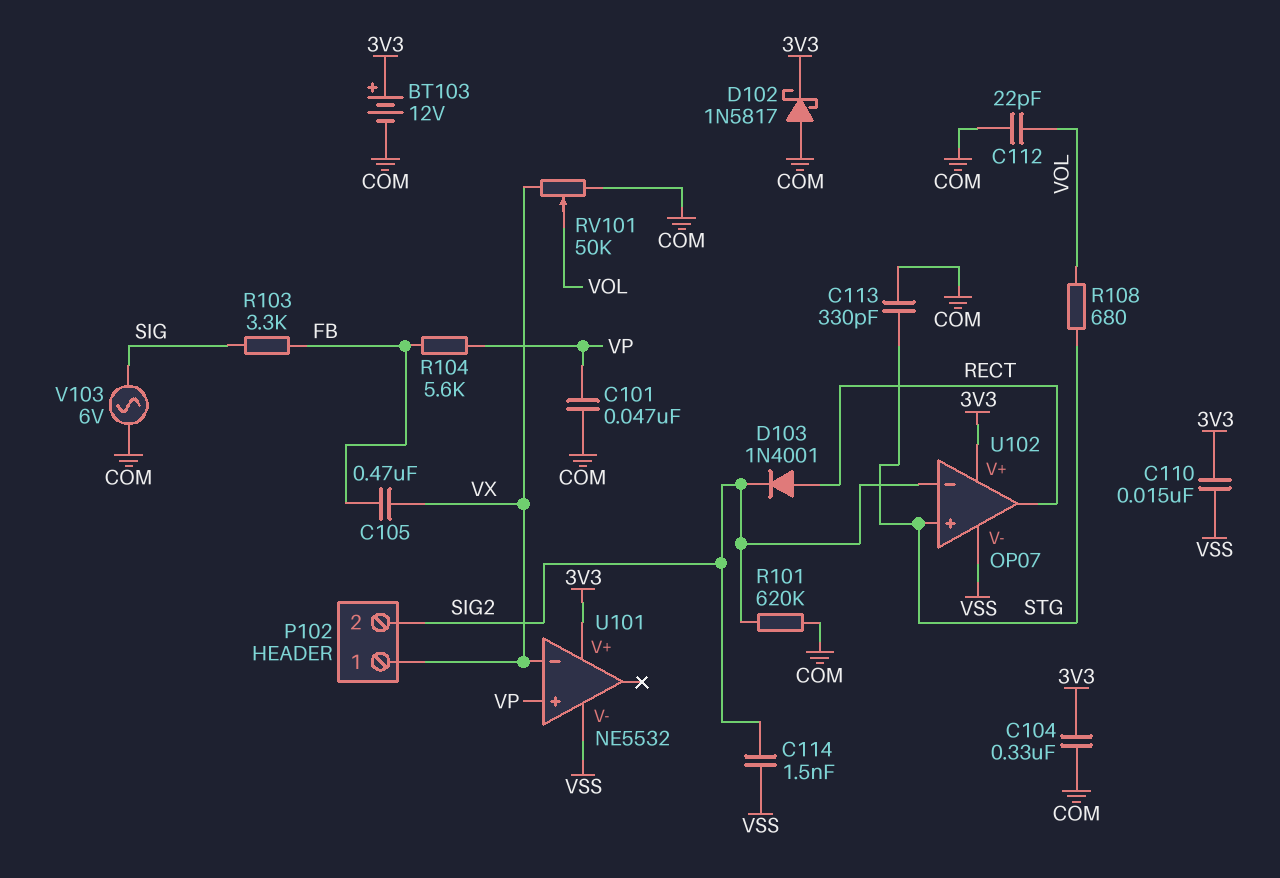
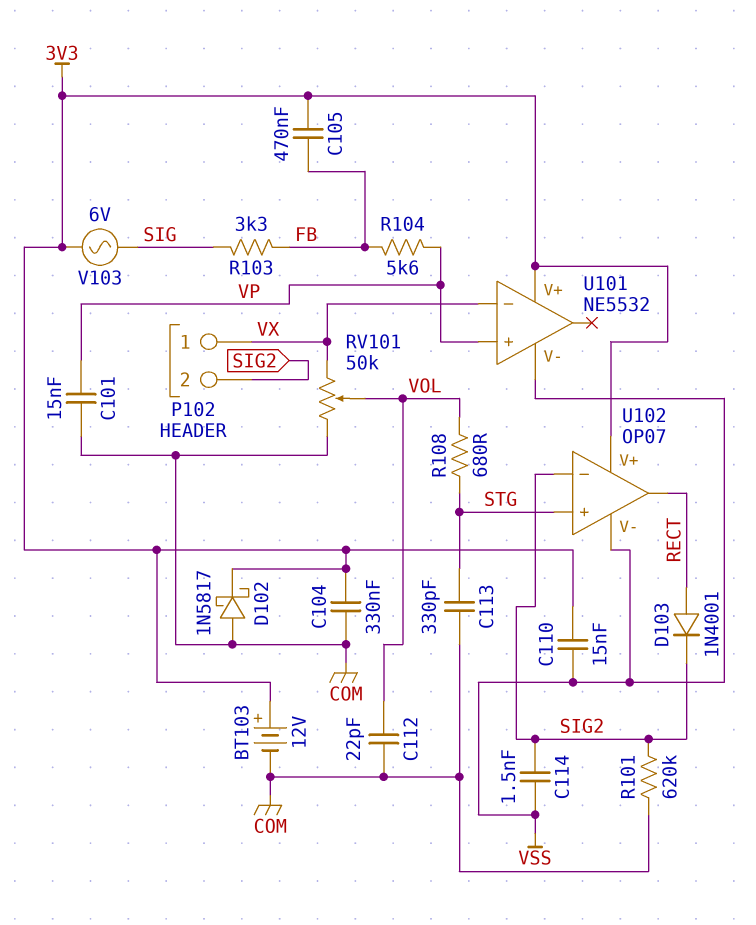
C101: 47nF (COM, VP) -> 15nF (COM, VP)
C105: 470nF (FB, VX) -> 470nF (3V3, FB)
V103: AC 6V (COM, SIG) -> AC 6V (3V3, SIG)

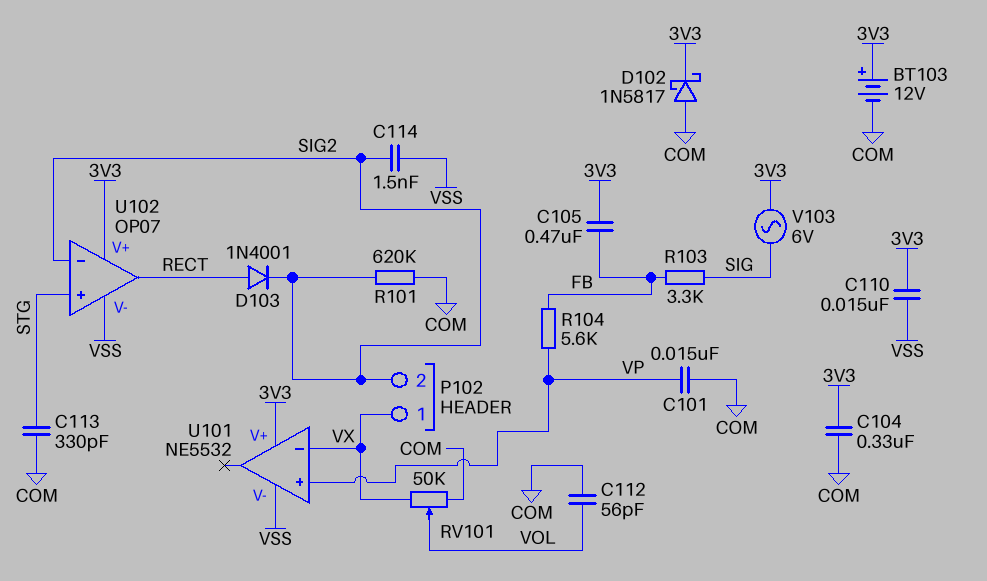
C112: 22pF (COM, VOL) -> 56pF (COM, VOL)
R108: 680 (STG, VOL) -> none

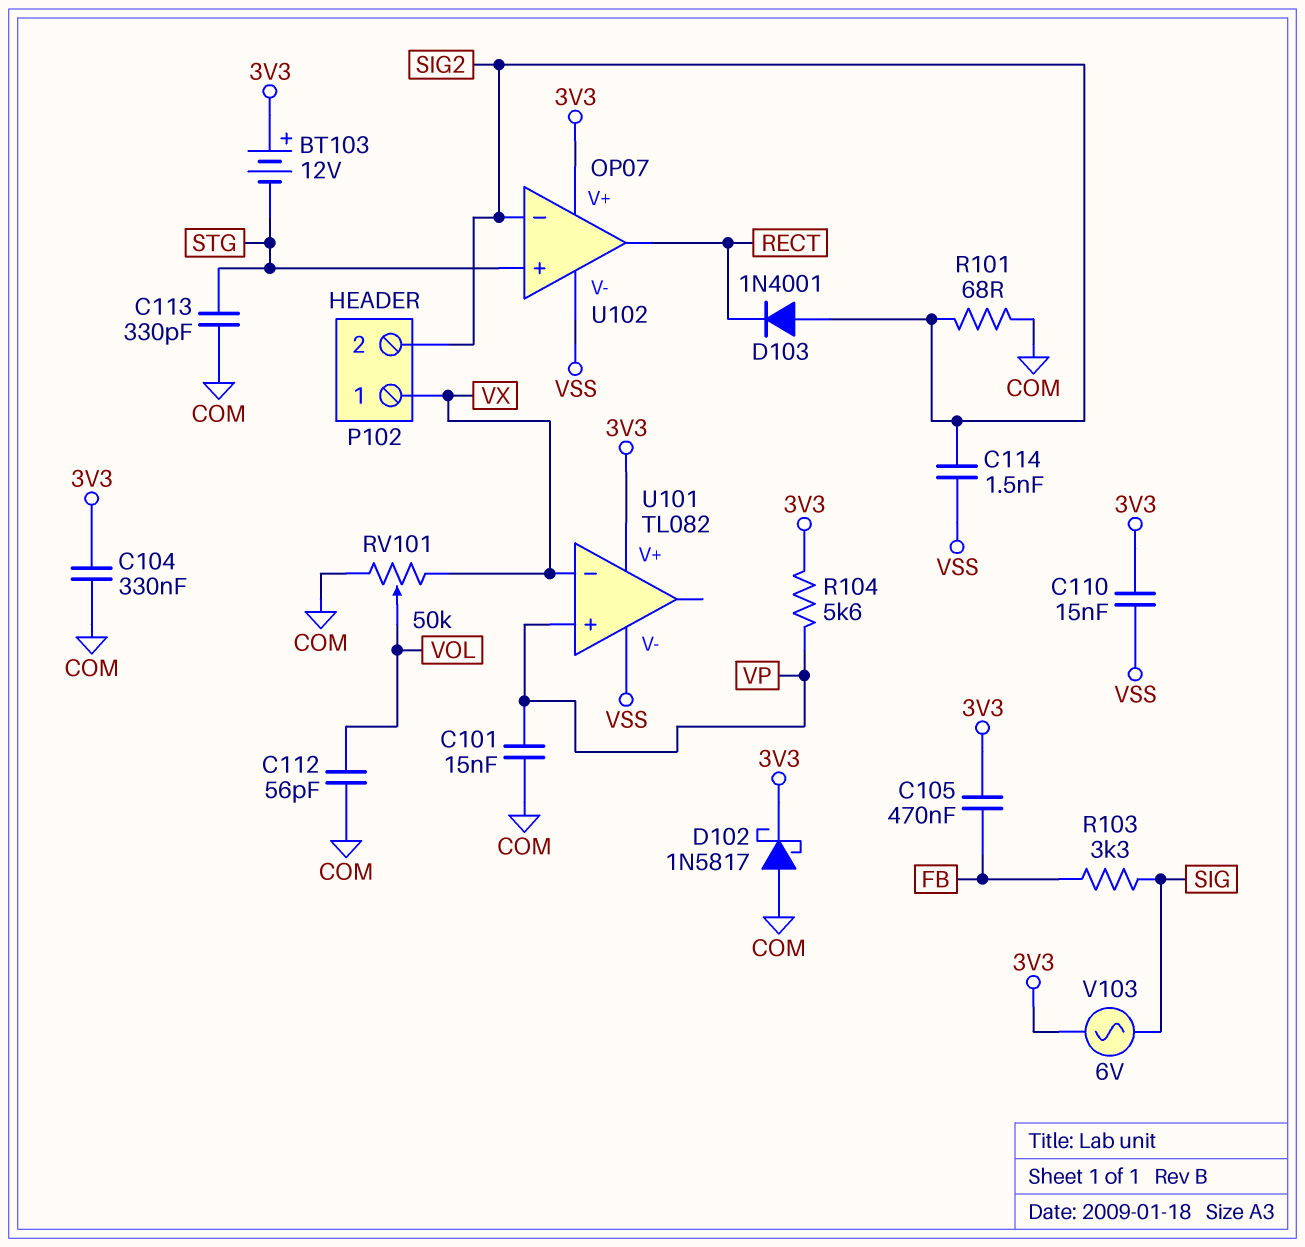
BT103: 12V (plus 3V3, minus COM) -> 12V (plus 3V3, minus STG)
D103: diode 1N4001 (A RECT, K SIG2) -> diode 1N4001 (A SIG2, K RECT)
R101: 620k (COM, SIG2) -> 68 (COM, SIG2)
R104: 5.6k (FB, VP) -> 5.6k (3V3, VP)
U101: NE5532 -> TL082

